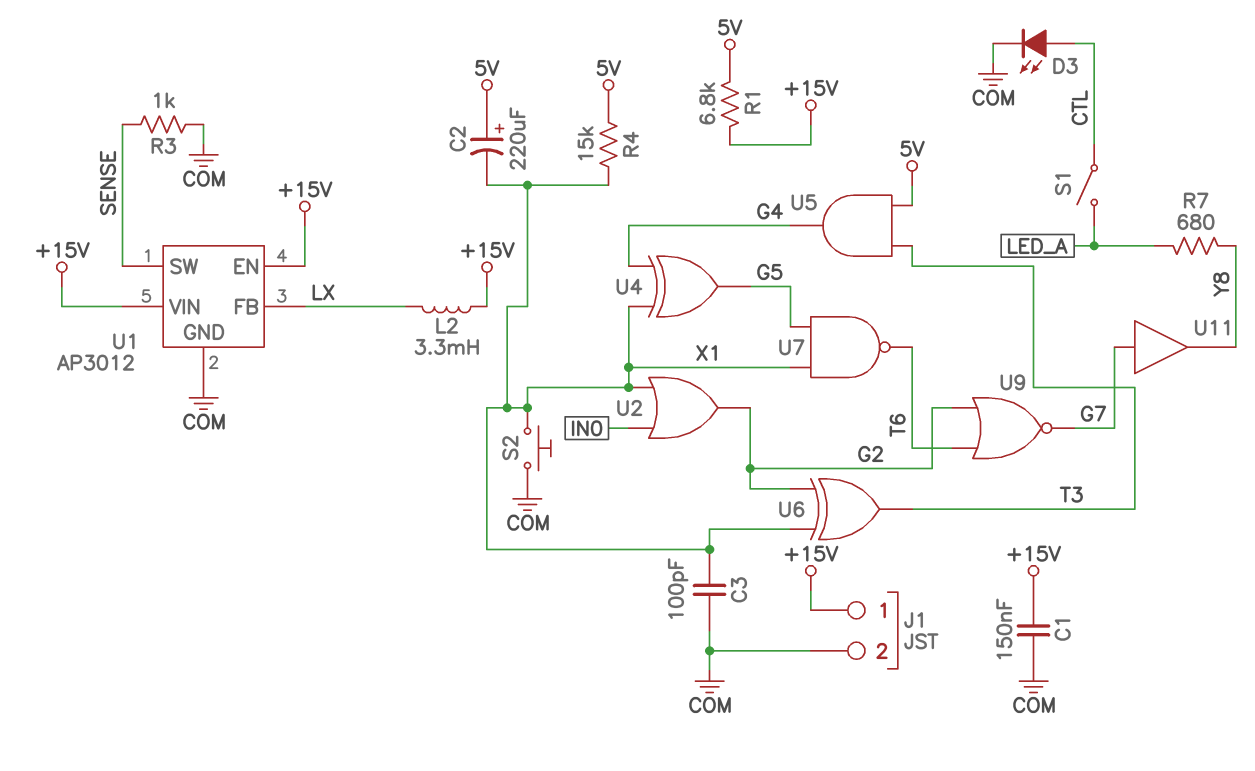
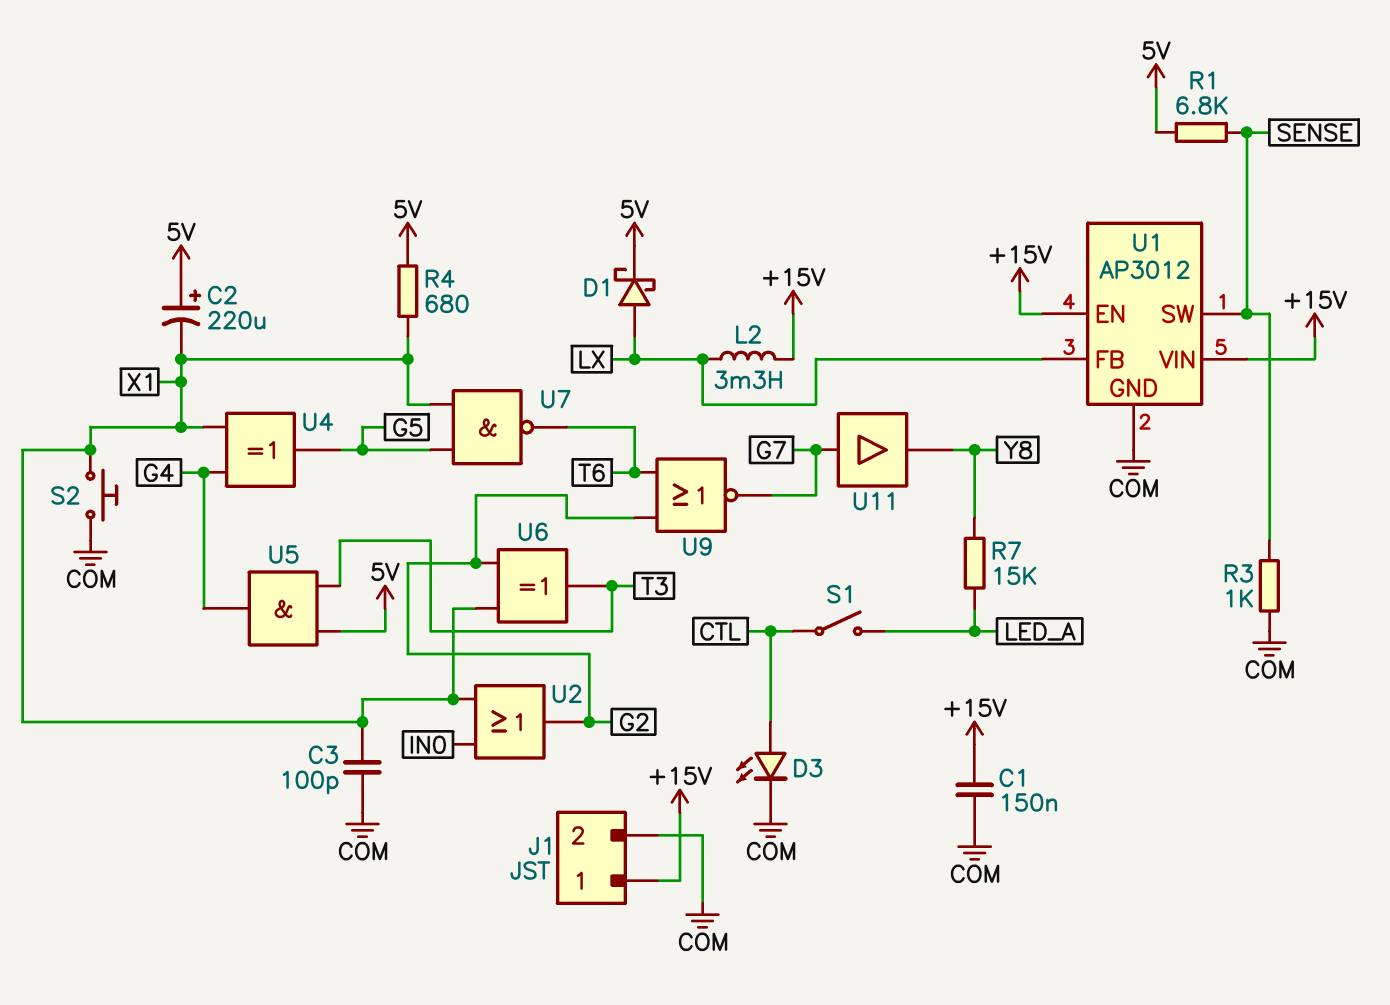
D1: none -> schottky (A LX, K 5V)
R1: 6.8k (+15V, 5V) -> 6.8k (5V, SENSE)
R4: 15k (5V, X1) -> 680 (5V, X1)
R7: 680 (LED_A, Y8) -> 15k (LED_A, Y8)

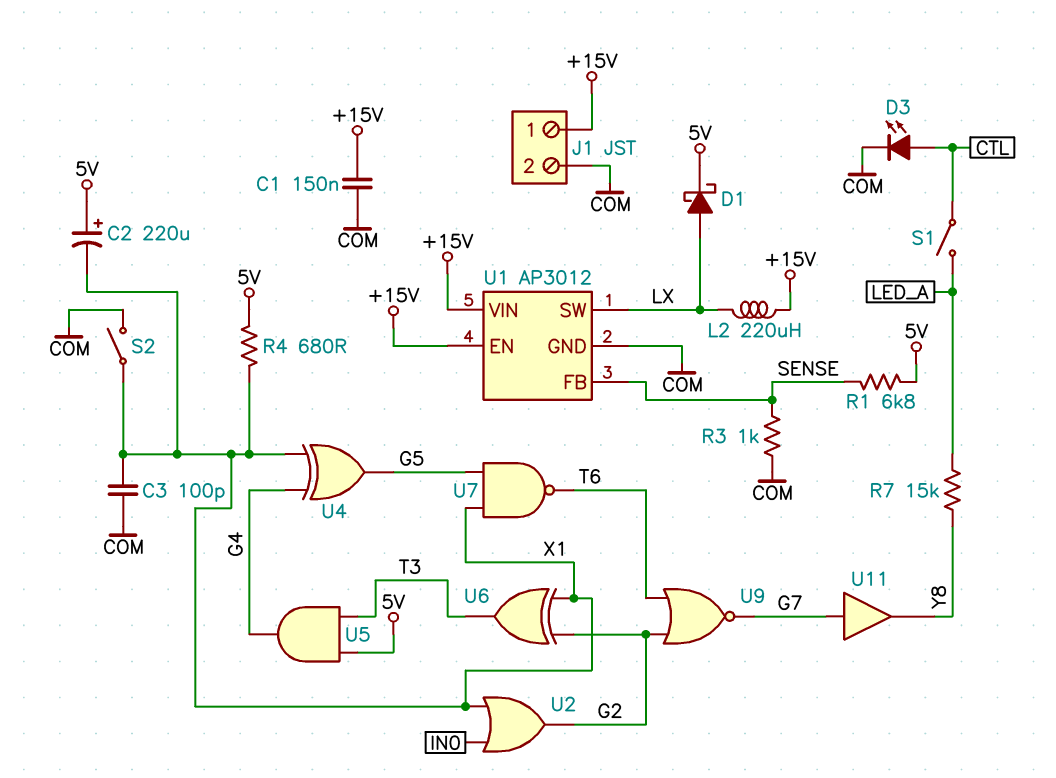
L2: 3.3mH (+15V, LX) -> 220uH (+15V, LX)
S2: button (COM, X1) -> switch (COM, X1)
U1 pin FB: LX -> SENSE
U1 pin SW: SENSE -> LX

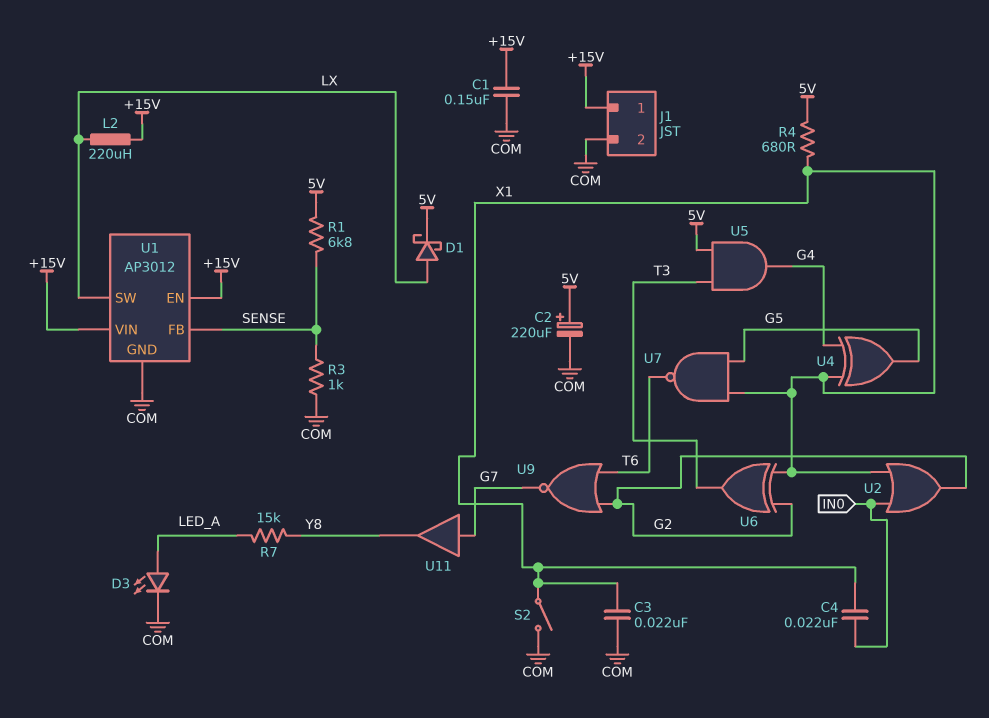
C2: 220uF (plus 5V, minus X1) -> 220uF (plus 5V, minus COM)
C3: 100pF (COM, X1) -> 22nF (COM, X1)
C4: none -> 22nF (IN0, X1)
D3: LED (A CTL, K COM) -> LED (A LED_A, K COM)
S1: switch (CTL, LED_A) -> none

